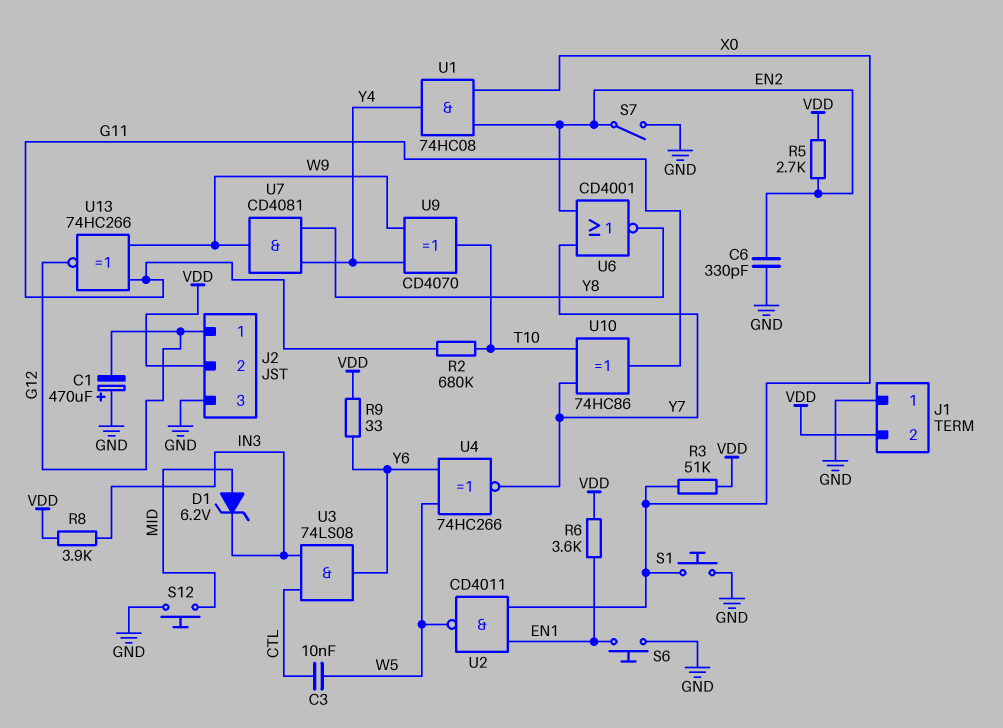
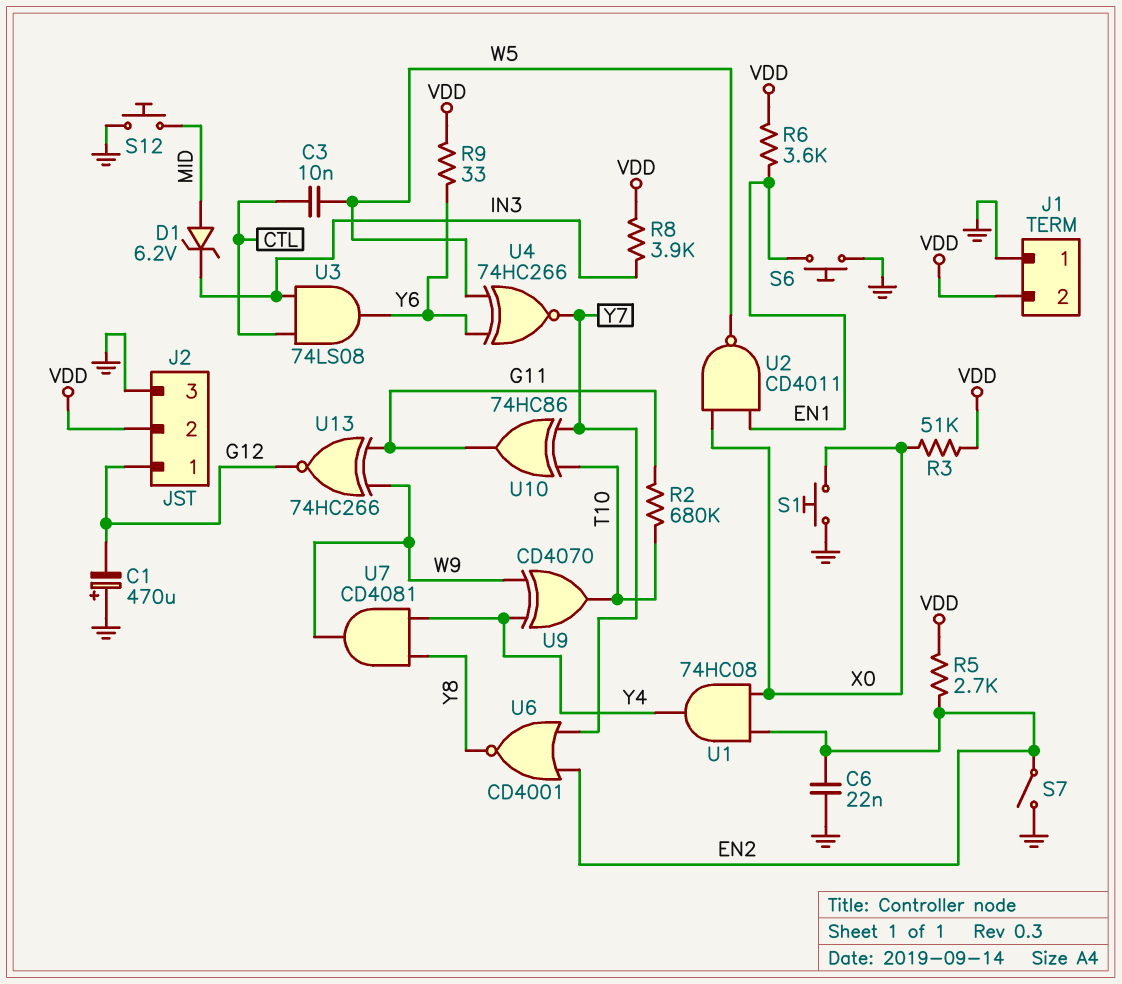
C6: 330pF (EN2, GND) -> 22nF (EN2, GND)

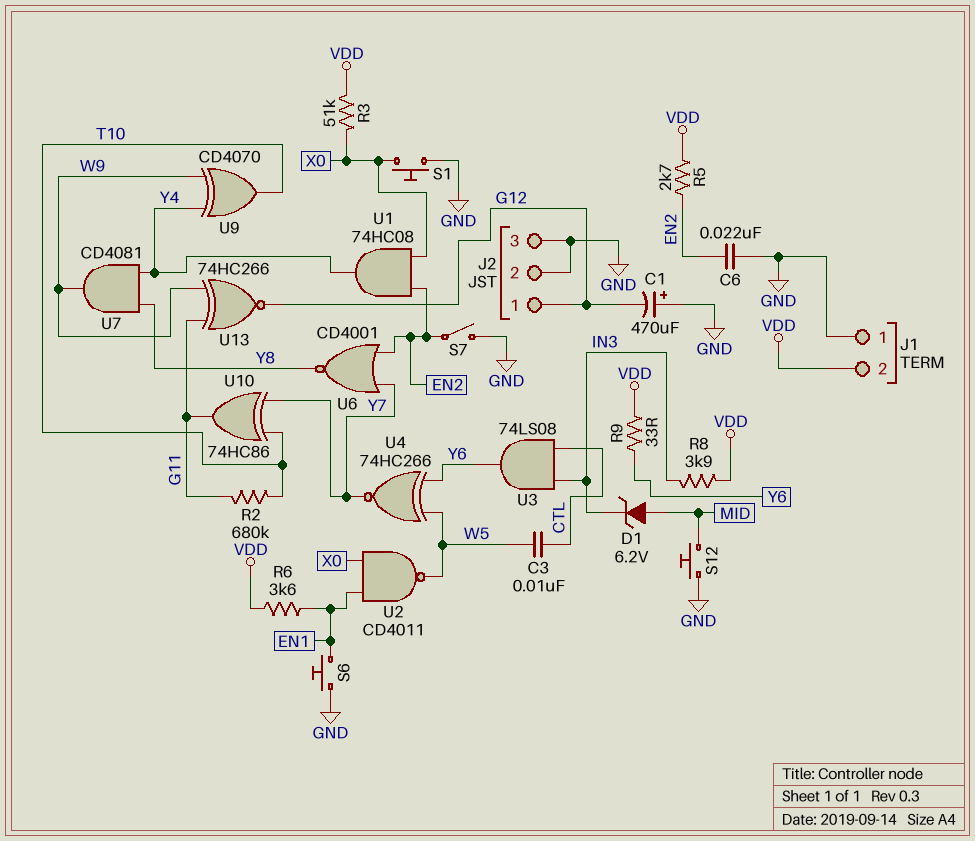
J2 pin 2: VDD -> GND

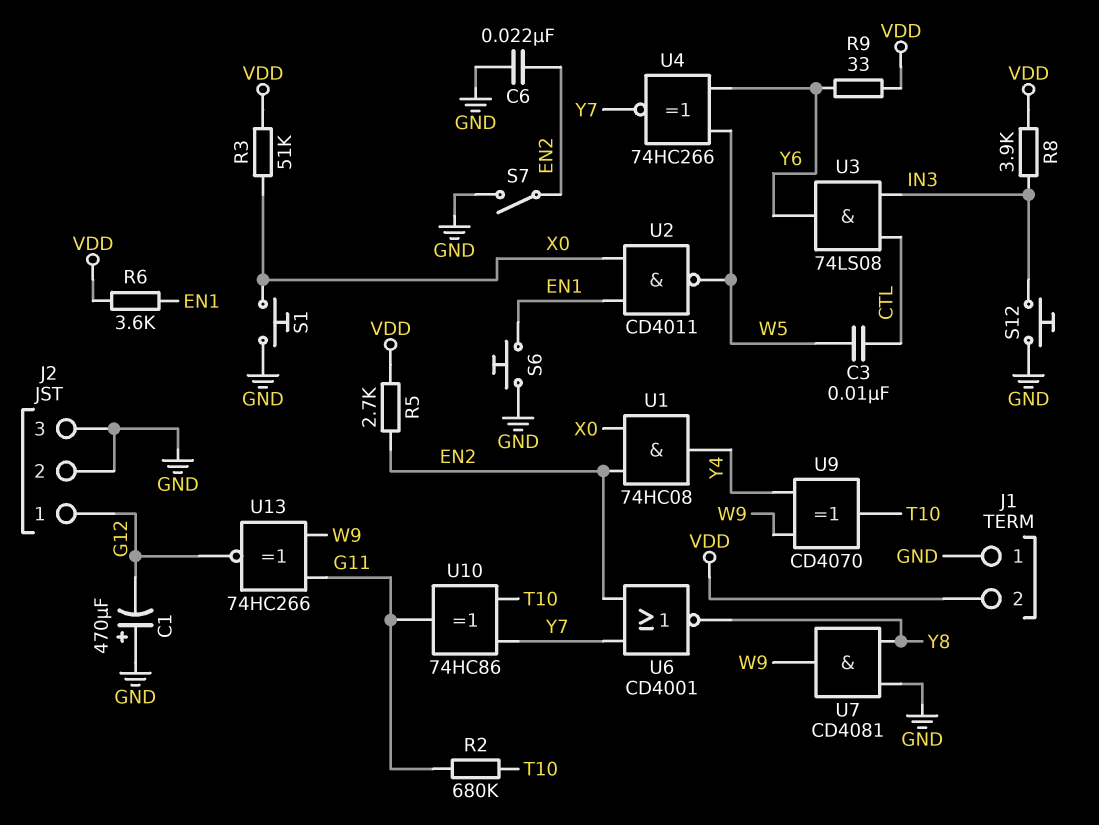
D1: zener 6.2V (A MID, K IN3) -> none
S12: button (GND, MID) -> button (GND, IN3)
U7: AND CD4081 (in Y4, in Y8, out W9) -> AND CD4081 (in GND, in Y8, out W9)

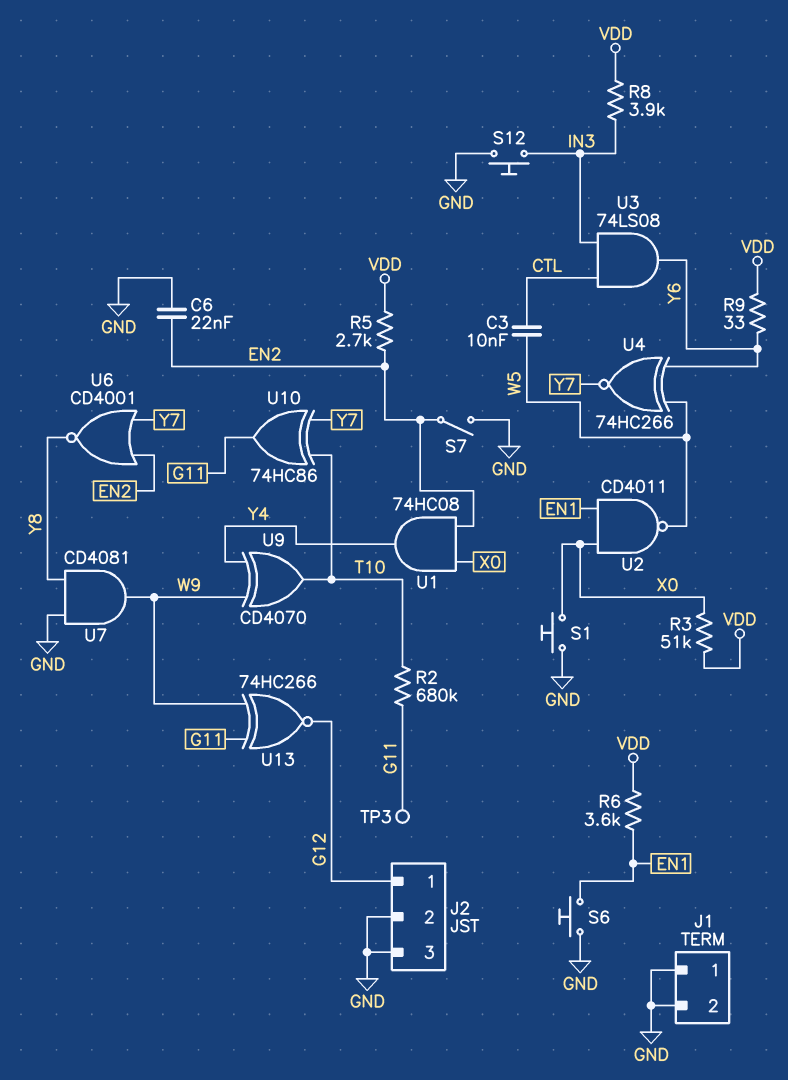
C1: 470uF (plus GND, minus G12) -> none
J1 pin 2: VDD -> GND
TP3: none -> test point (G11)

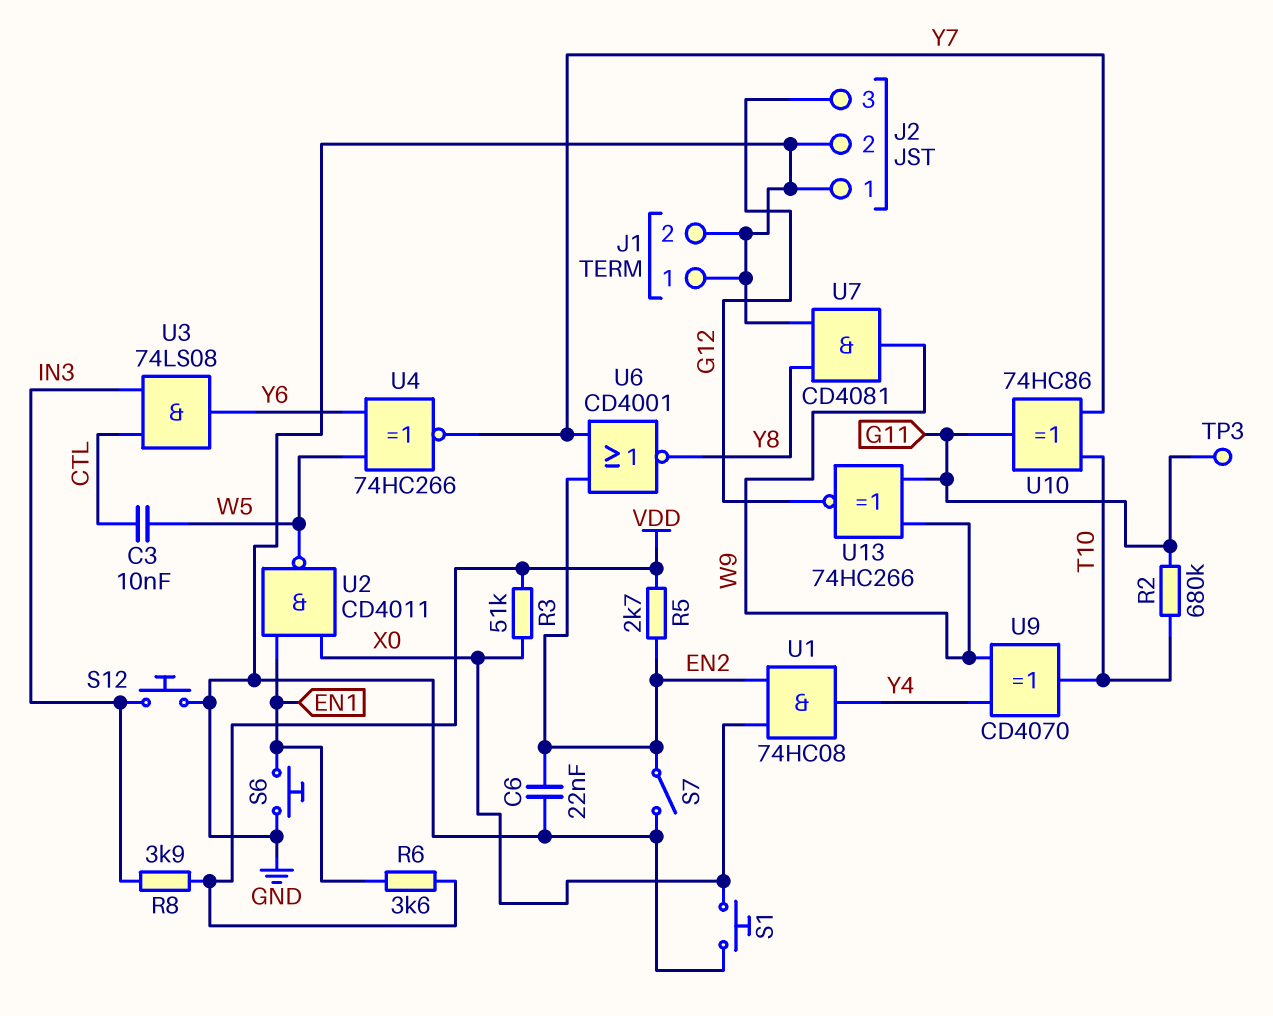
J2 pin 1: G12 -> GND
J2 pin 3: GND -> G12
R9: 33 (VDD, Y6) -> none

